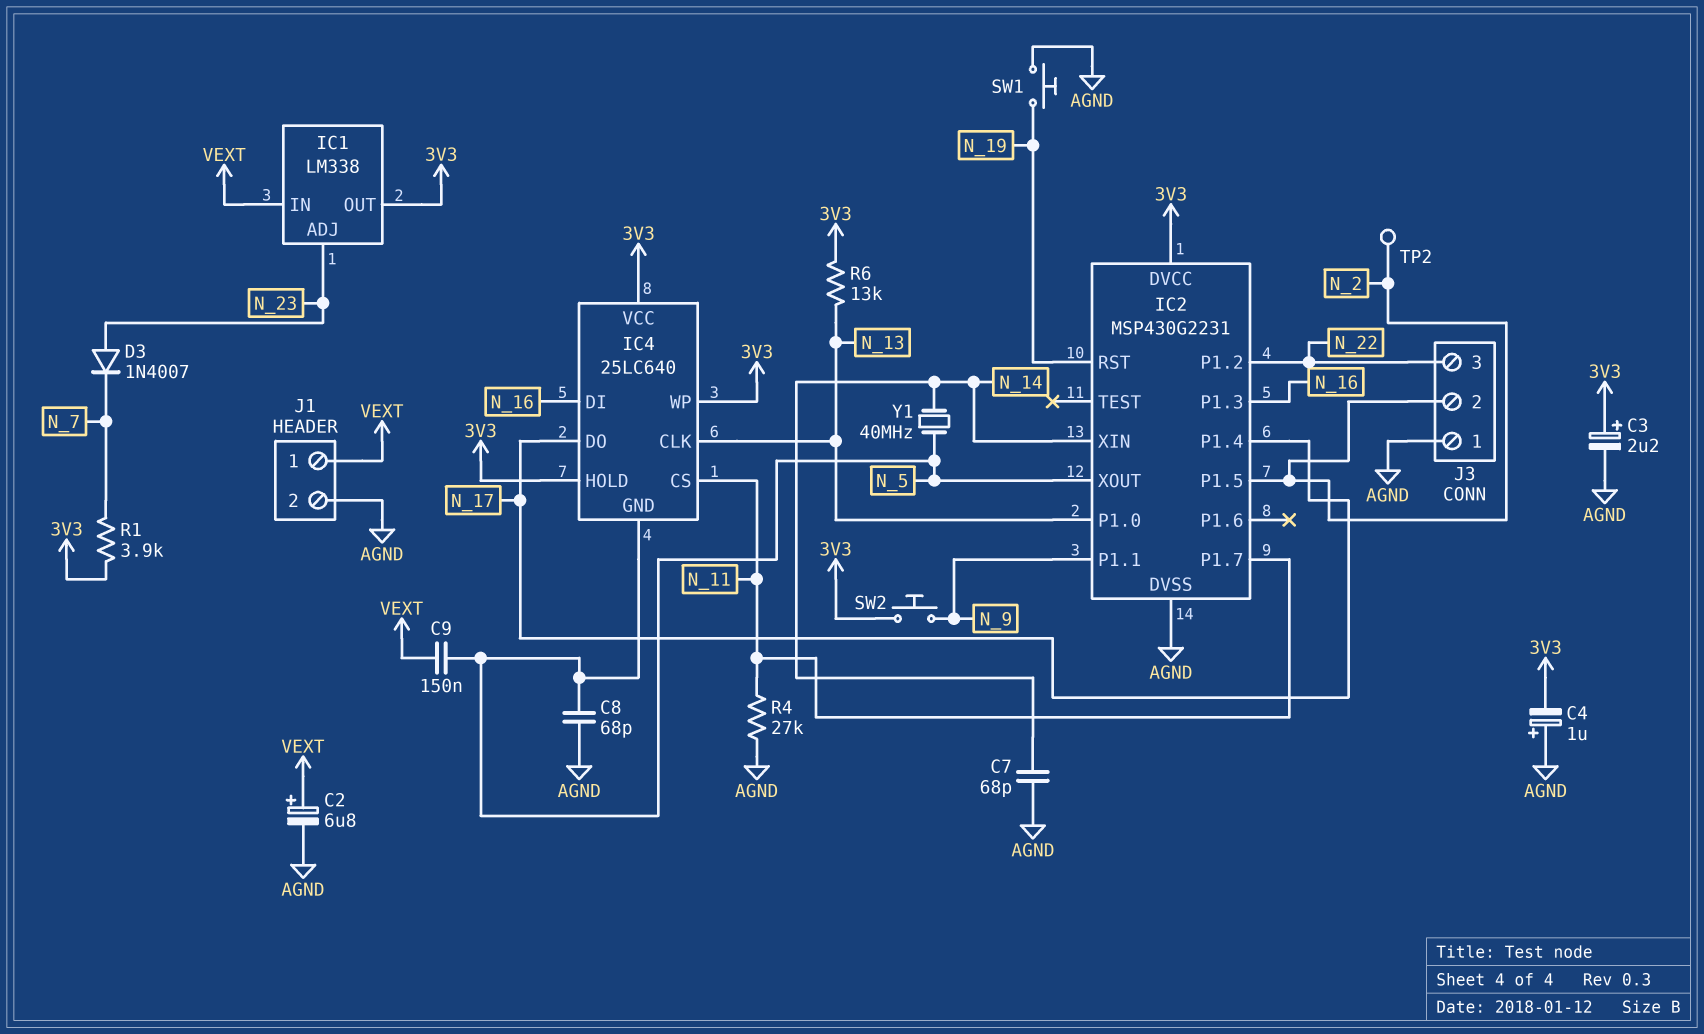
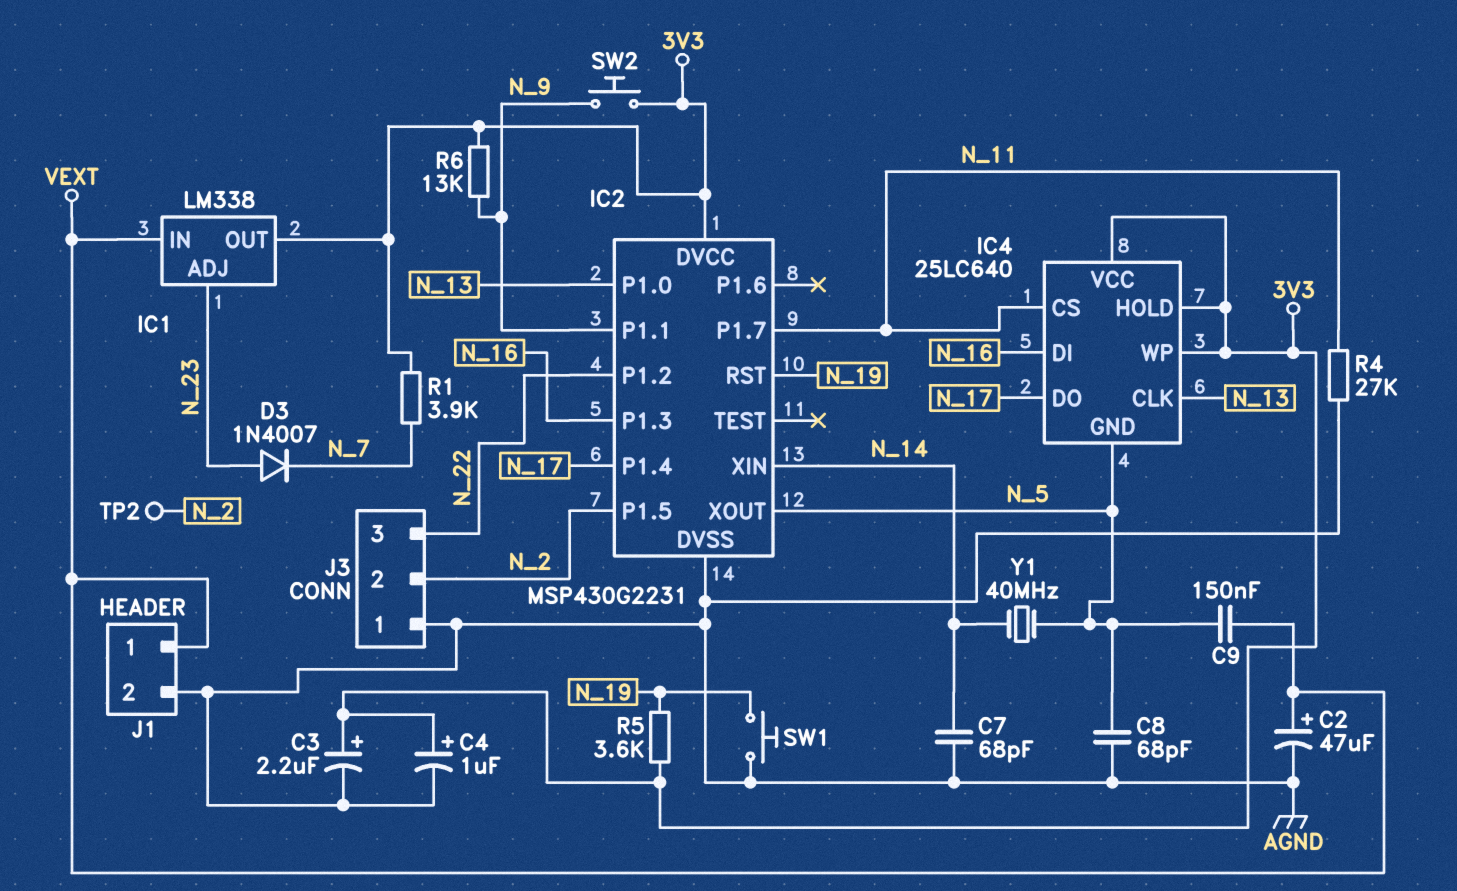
C2: 6.8uF (plus VEXT, minus AGND) -> 47uF (plus VEXT, minus AGND)
C4: 1uF (plus AGND, minus 3V3) -> 1uF (plus 3V3, minus AGND)
R5: none -> 3.6k (3V3, N_19)
R6: 13k (3V3, N_13) -> 13k (3V3, N_9)

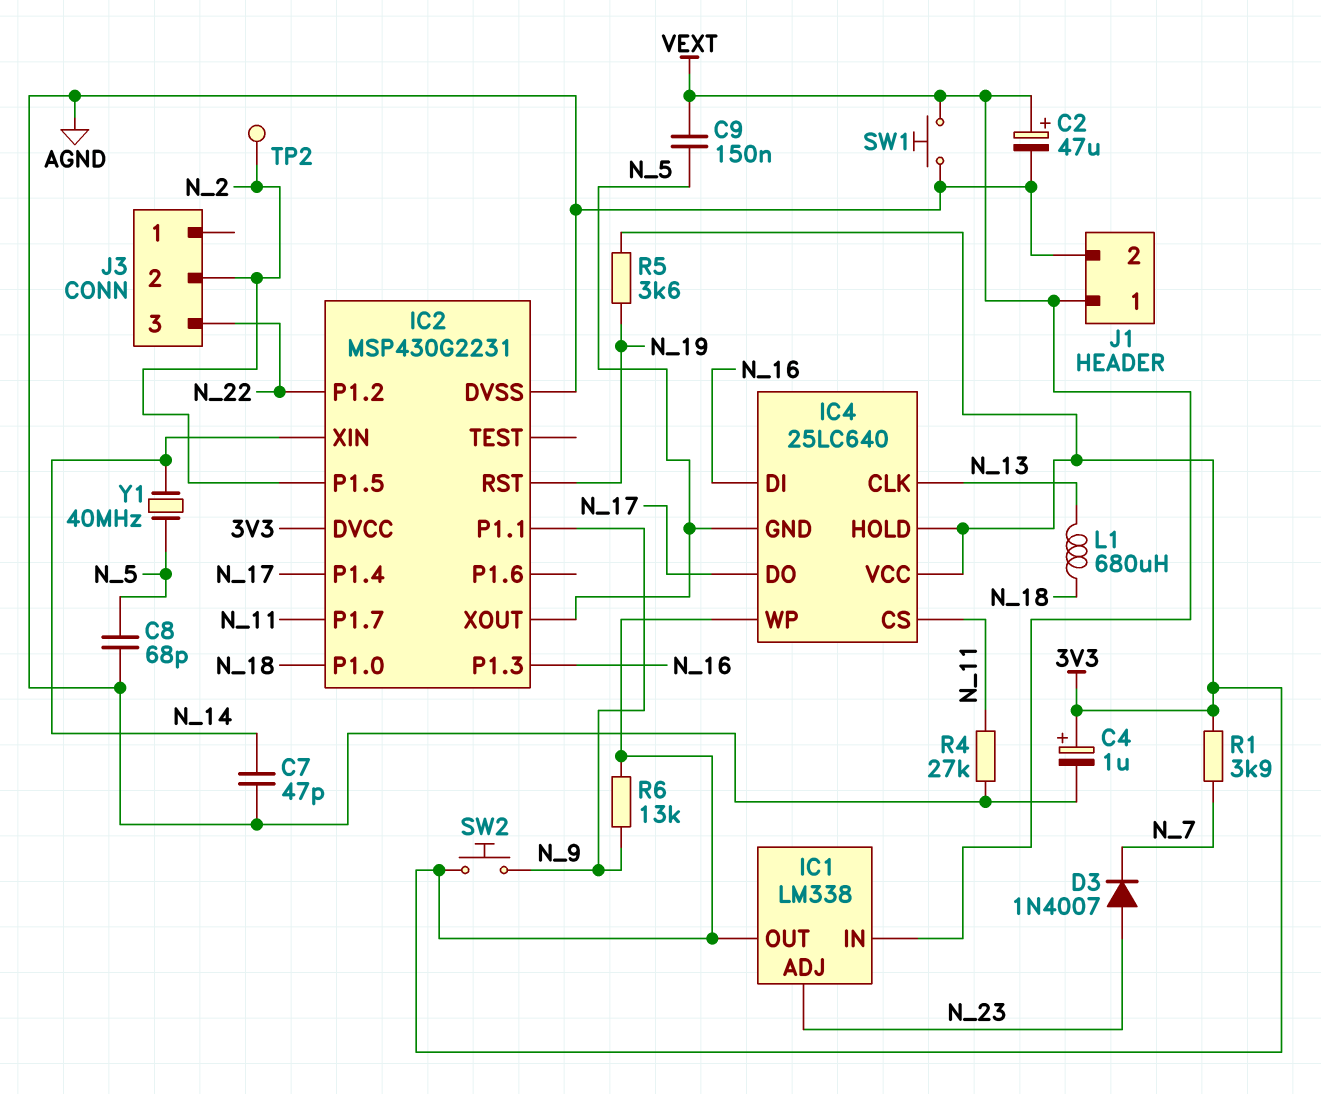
C3: 2.2uF (plus 3V3, minus AGND) -> none
C7: 68pF (AGND, N_14) -> 47pF (AGND, N_14)
IC2 pin P1.0: N_13 -> N_18
J3 pin 1: AGND -> none
L1: none -> 680uH (N_13, N_18)
SW1: button (AGND, N_19) -> button (AGND, VEXT)

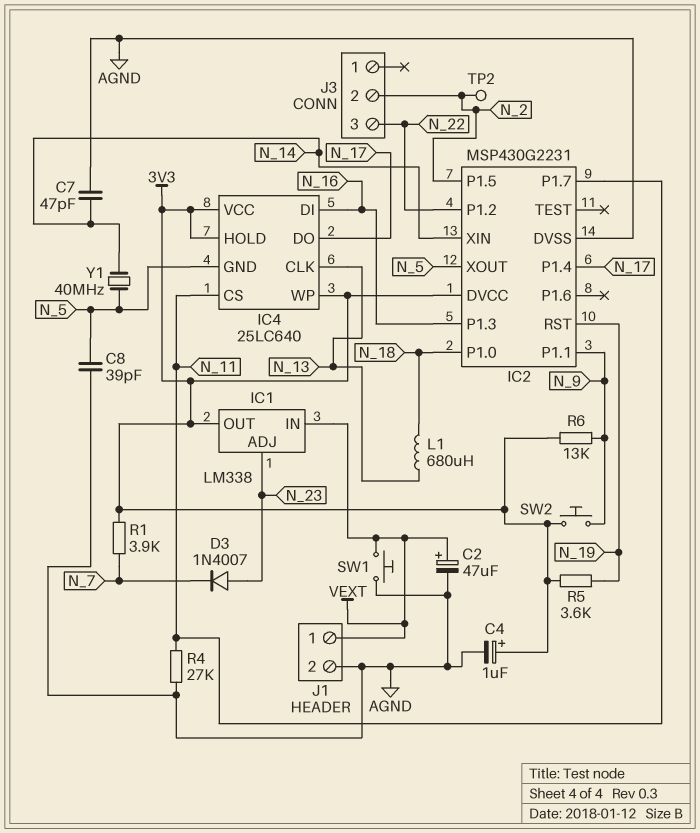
C8: 68pF (AGND, N_5) -> 39pF (AGND, N_5)
C9: 150nF (N_5, VEXT) -> none

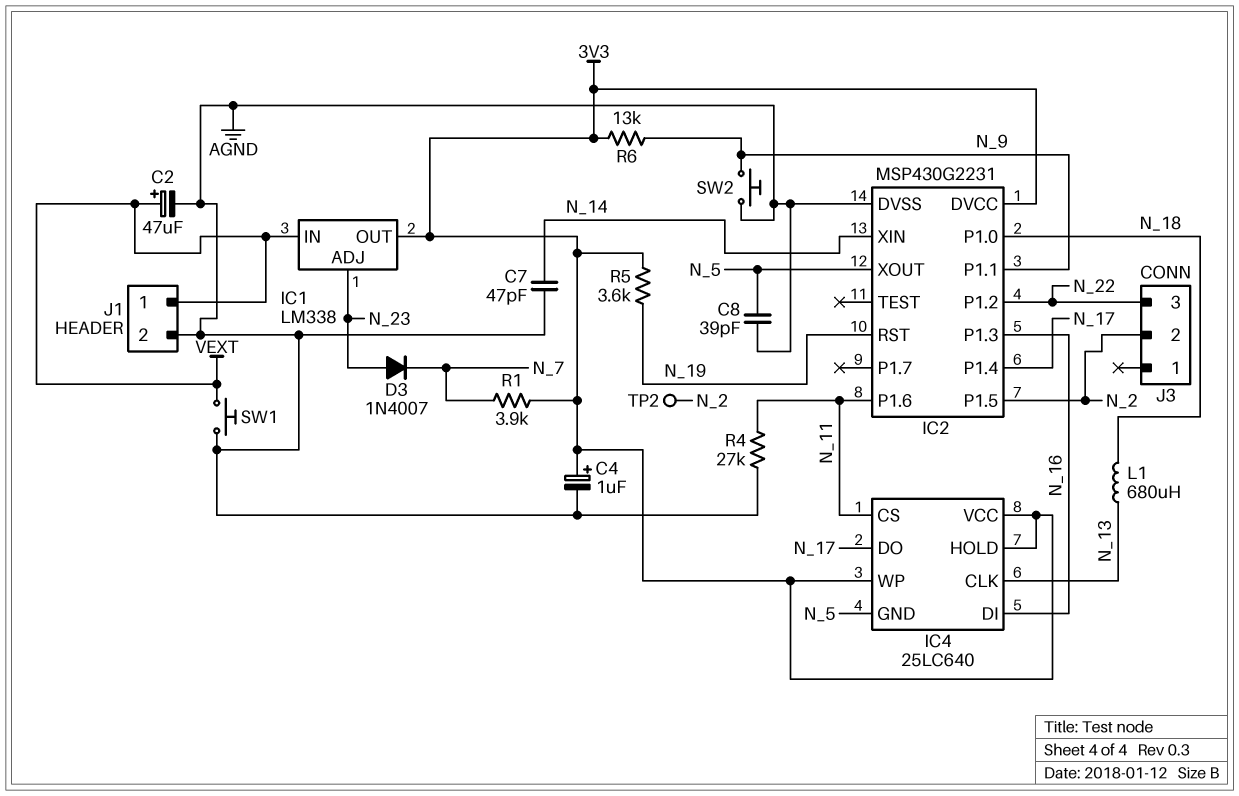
IC2 pin P1.6: none -> N_11
IC2 pin P1.7: N_11 -> none
SW2: button (3V3, N_9) -> button (AGND, N_9)
Y1: 40MHz (N_5, N_14) -> none

